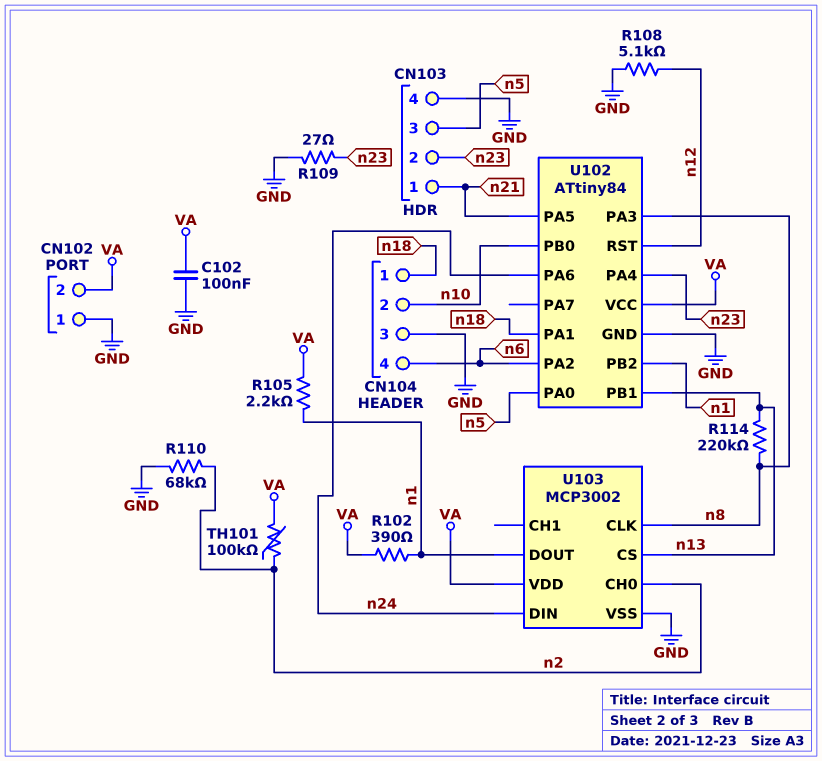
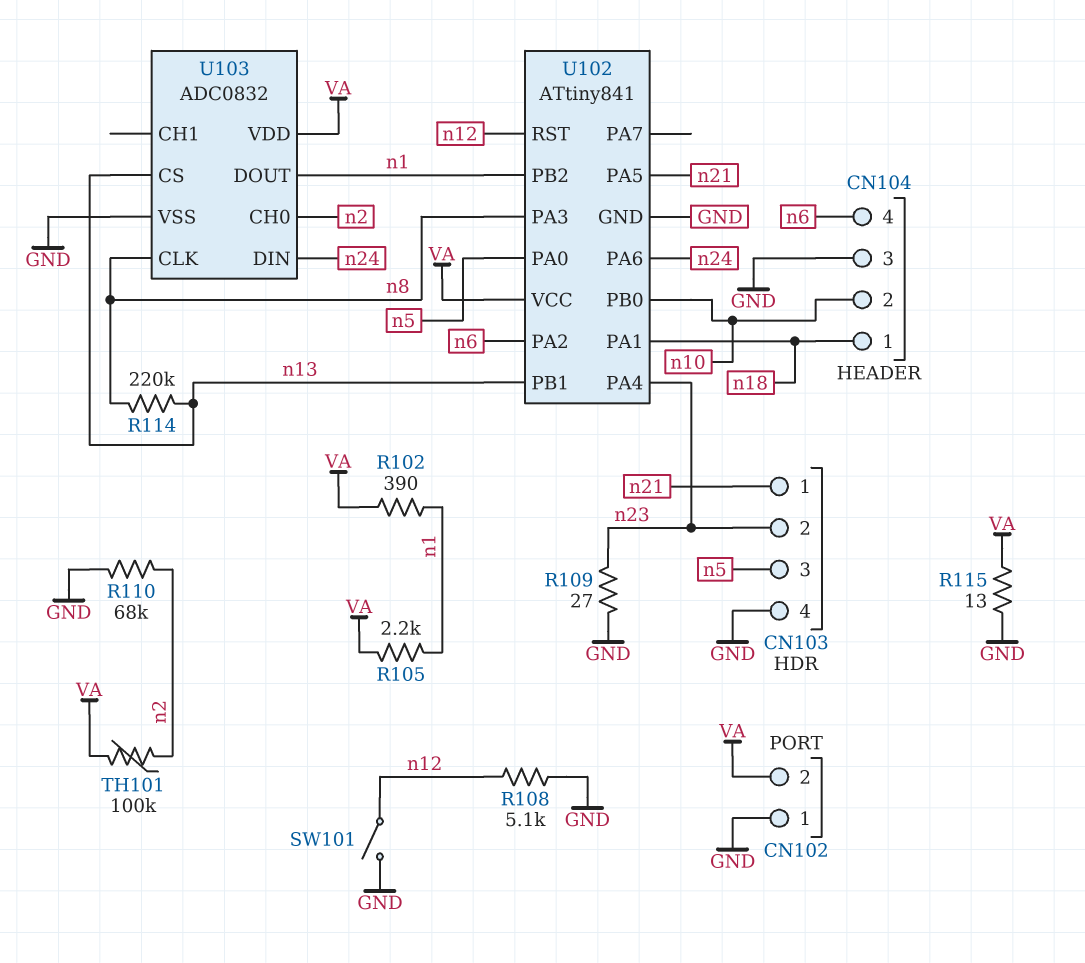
C102: 100nF (GND, VA) -> none
R115: none -> 13 (GND, VA)
SW101: none -> switch (GND, n12)
U102: ATtiny84 -> ATtiny841
U103: MCP3002 -> ADC0832

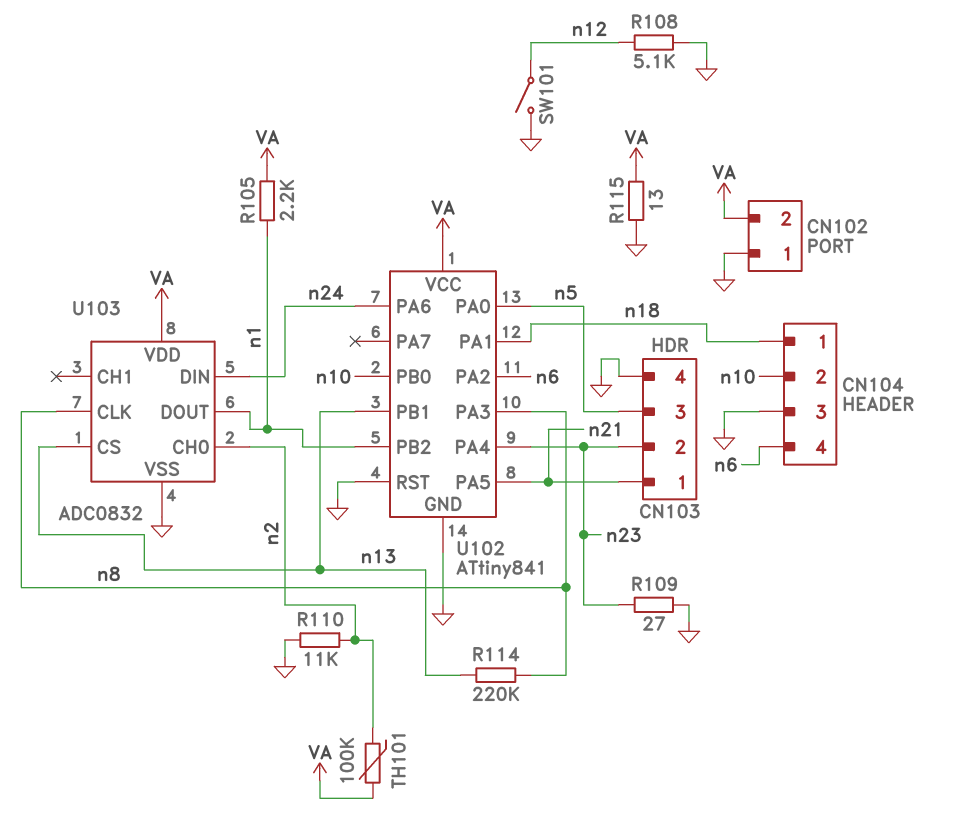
R102: 390 (VA, n1) -> none
R110: 68k (GND, n2) -> 11k (GND, n2)
U102 pin RST: n12 -> GND

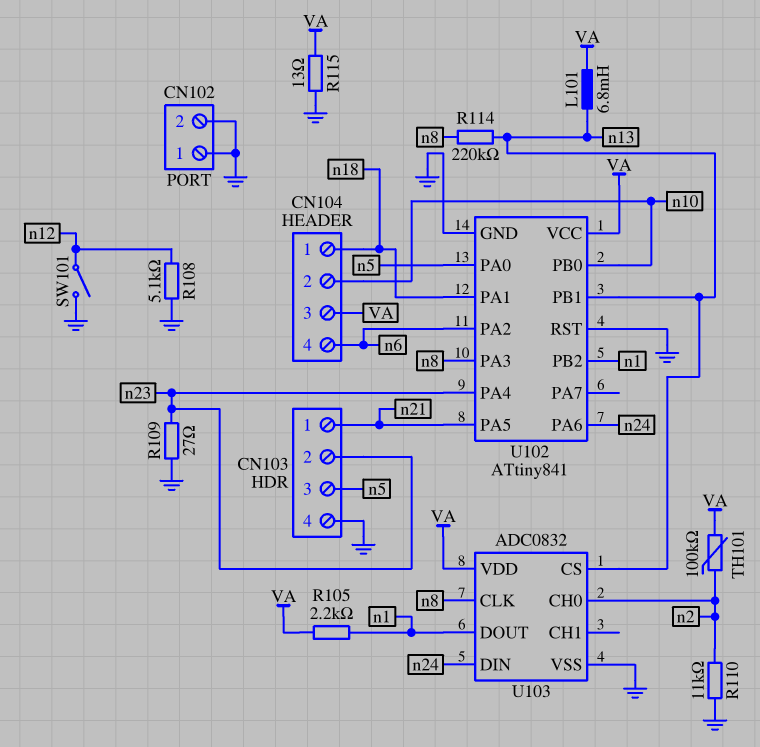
CN102 pin 2: VA -> GND
CN104 pin 3: GND -> VA
L101: none -> 6.8mH (VA, n13)

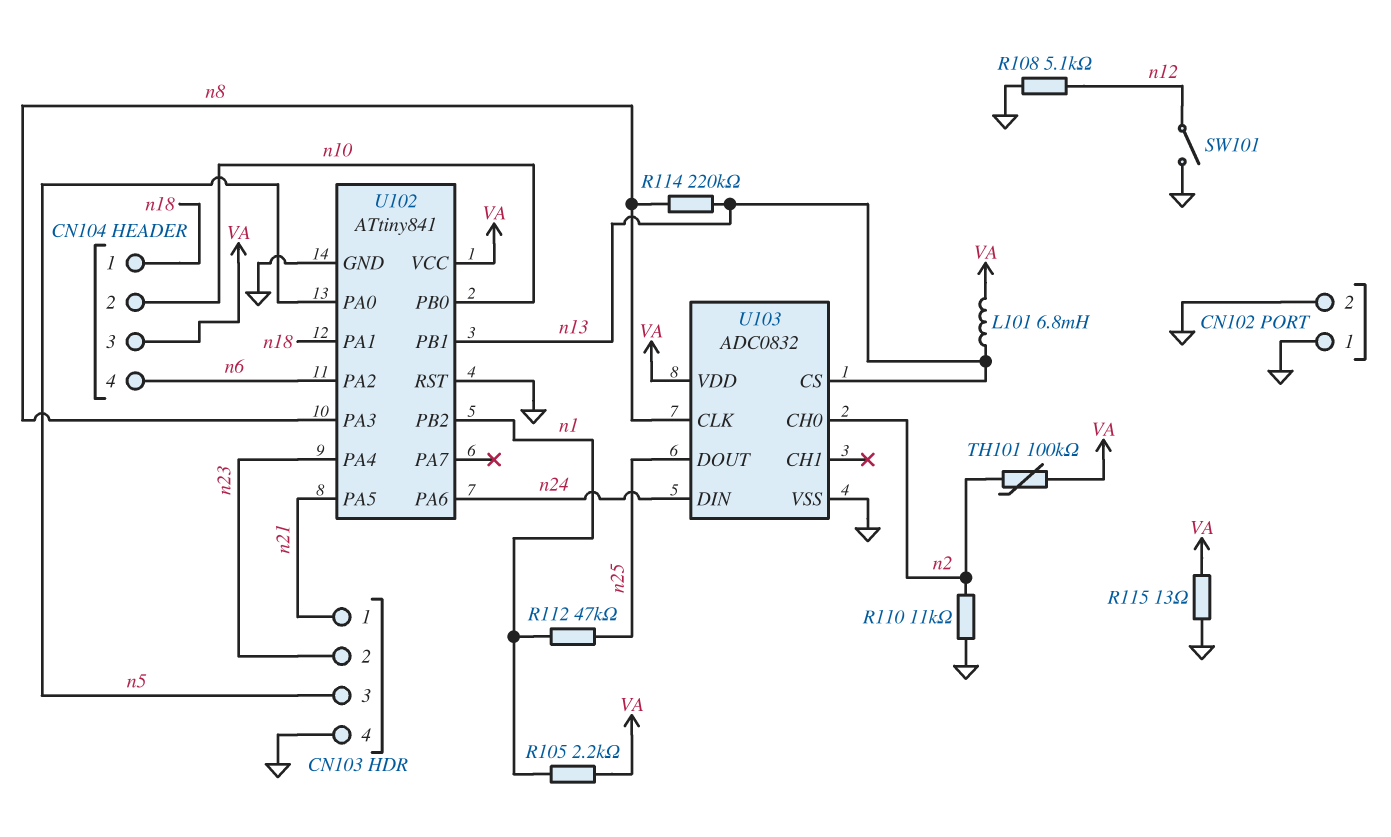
R109: 27 (GND, n23) -> none
R112: none -> 47k (n1, n25)
U103 pin DOUT: n1 -> n25

